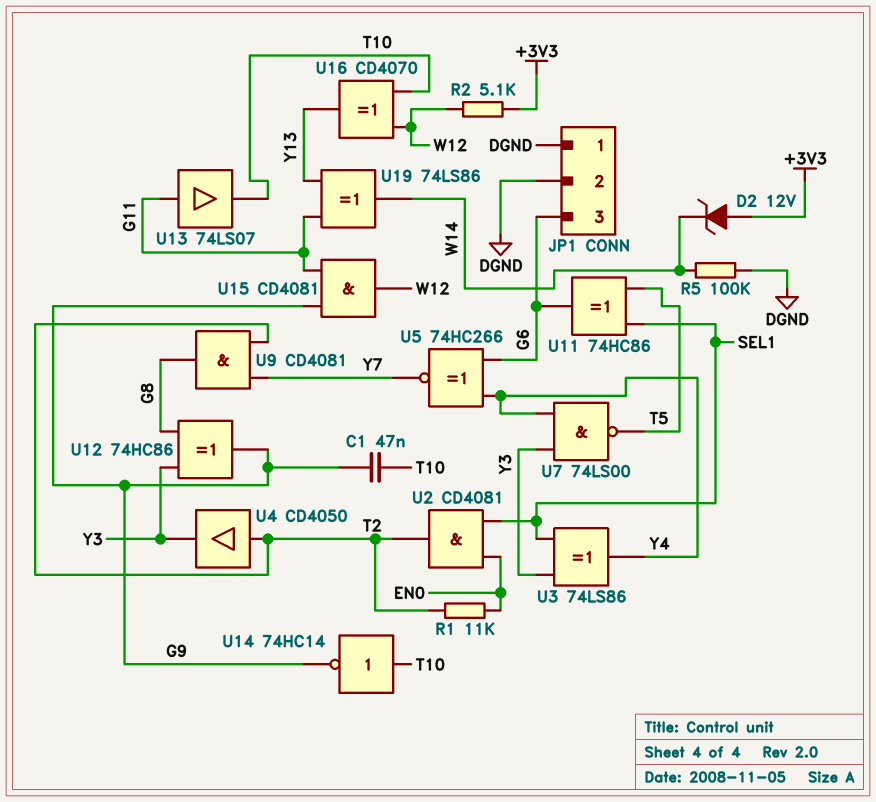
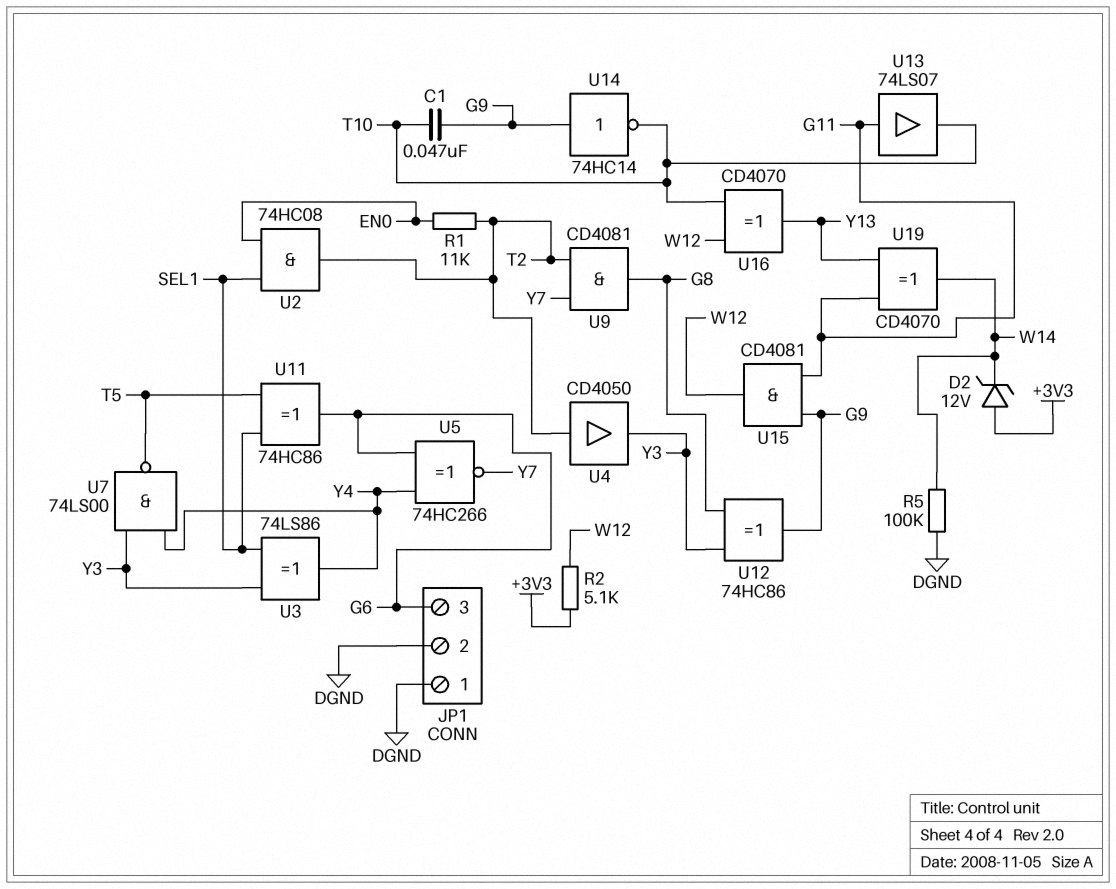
U2: AND CD4081 (in EN0, in SEL1, out T2) -> AND 74HC08 (in EN0, in SEL1, out T2)
U14: NOT 74HC14 (in T10, out G9) -> NOT 74HC14 (in G9, out T10)
U19: XOR 74LS86 (in G11, in Y13, out W14) -> XOR CD4070 (in G11, in Y13, out W14)

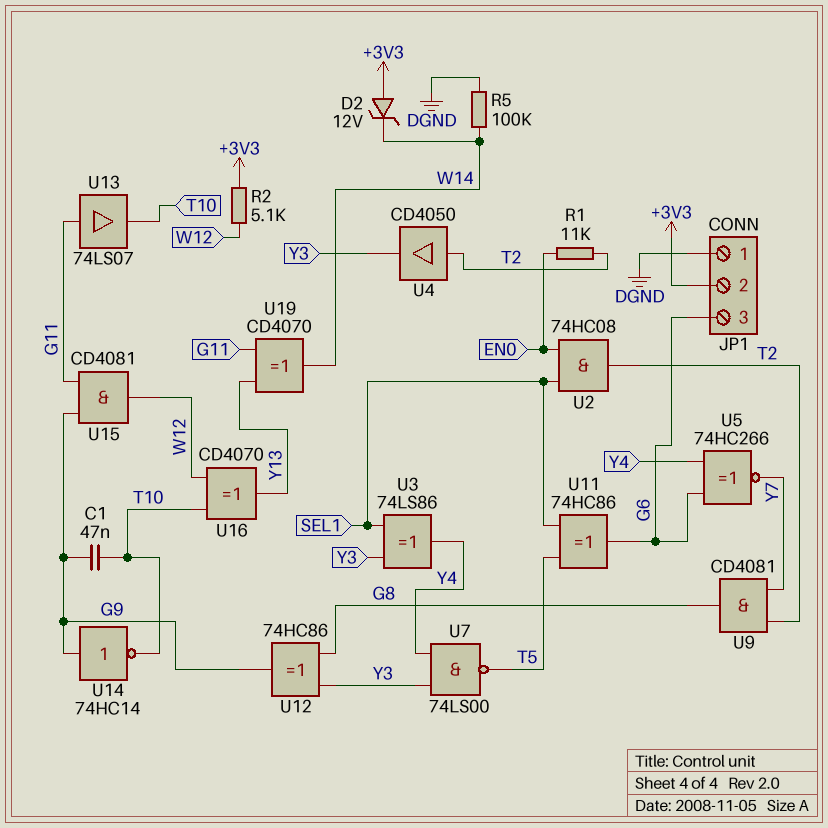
JP1 pin 2: DGND -> +3V3

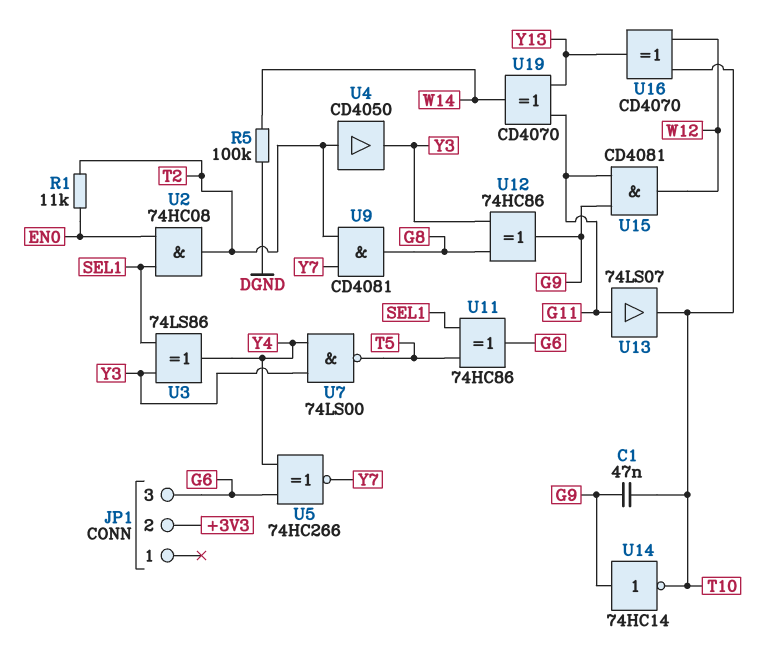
D2: zener 12V (A +3V3, K W14) -> none
JP1 pin 1: DGND -> none
R2: 5.1k (+3V3, W12) -> none

